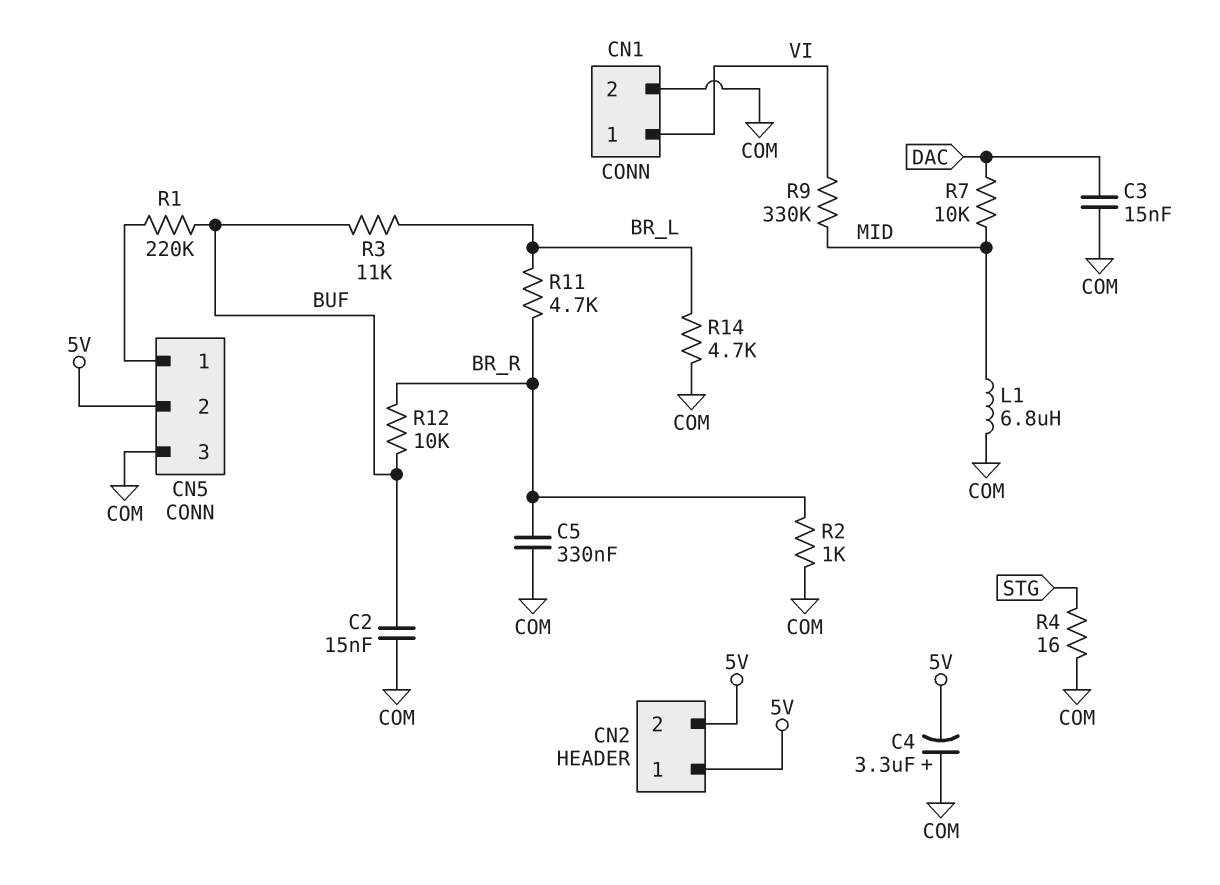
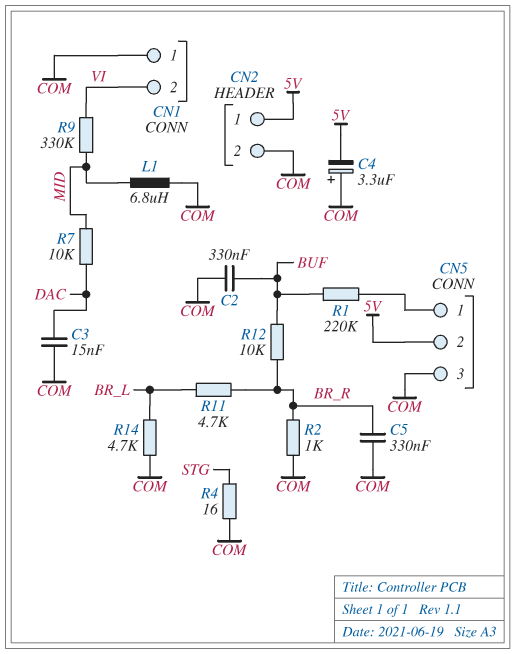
C2: 15nF (BUF, COM) -> 330nF (BUF, COM)
CN1 pin 1: VI -> COM
CN1 pin 2: COM -> VI
CN2 pin 2: 5V -> COM
R3: 11k (BR_L, BUF) -> none

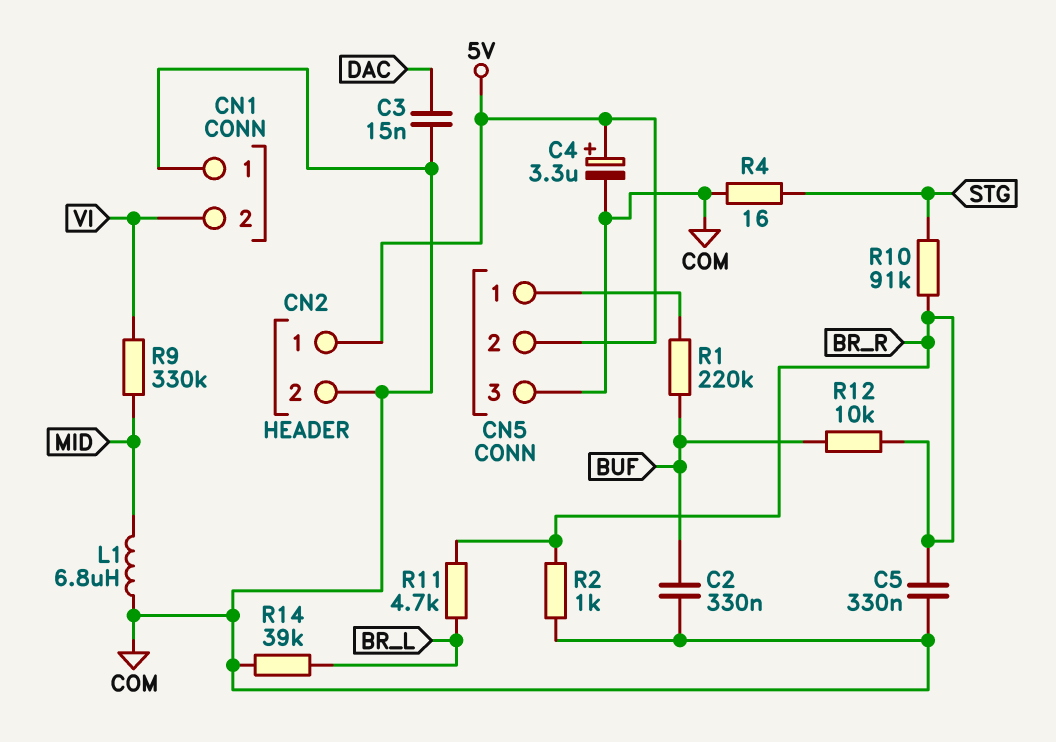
C4: 3.3uF (plus COM, minus 5V) -> 3.3uF (plus 5V, minus COM)
R7: 10k (DAC, MID) -> none
R10: none -> 91k (BR_R, STG)
R14: 4.7k (BR_L, COM) -> 39k (BR_L, COM)

